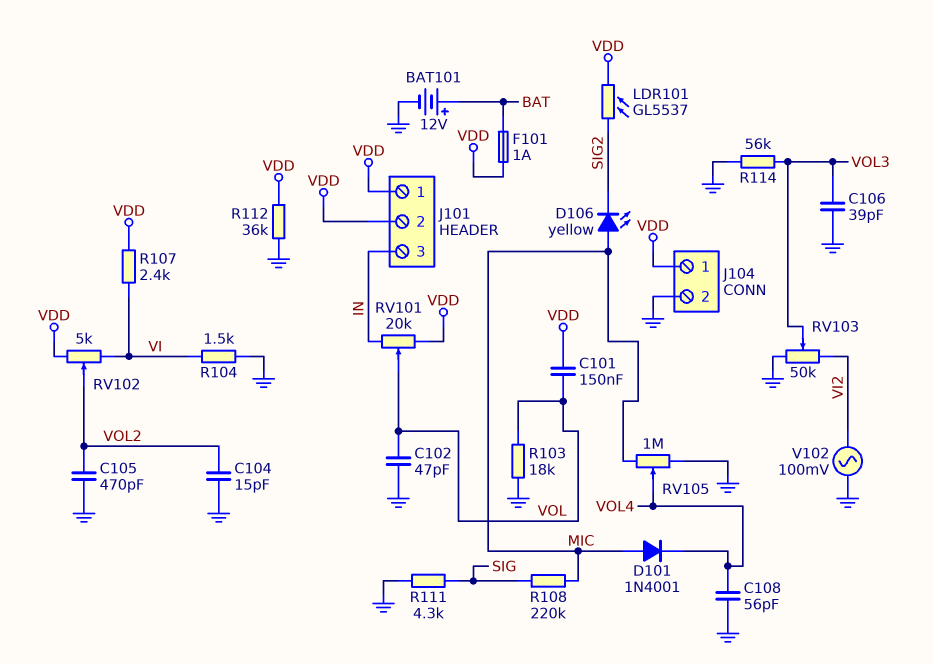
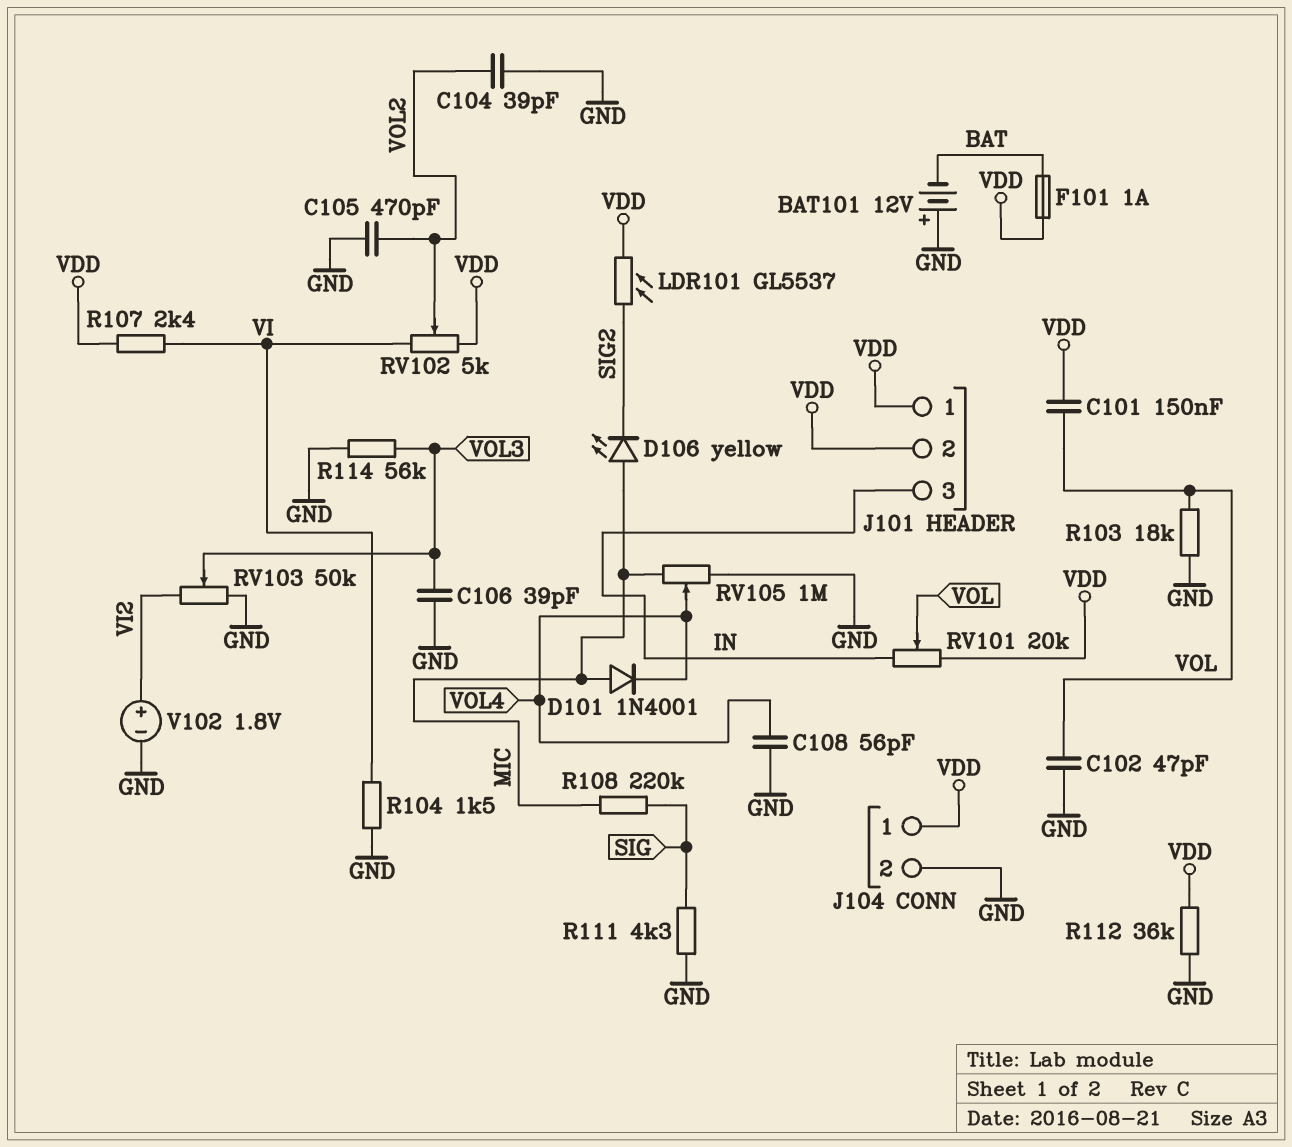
BAT101: 12V (plus BAT, minus GND) -> 12V (plus GND, minus BAT)
C104: 15pF (GND, VOL2) -> 39pF (GND, VOL2)
V102: AC 100mV (GND, VI2) -> 1.8V (plus VI2, minus GND)

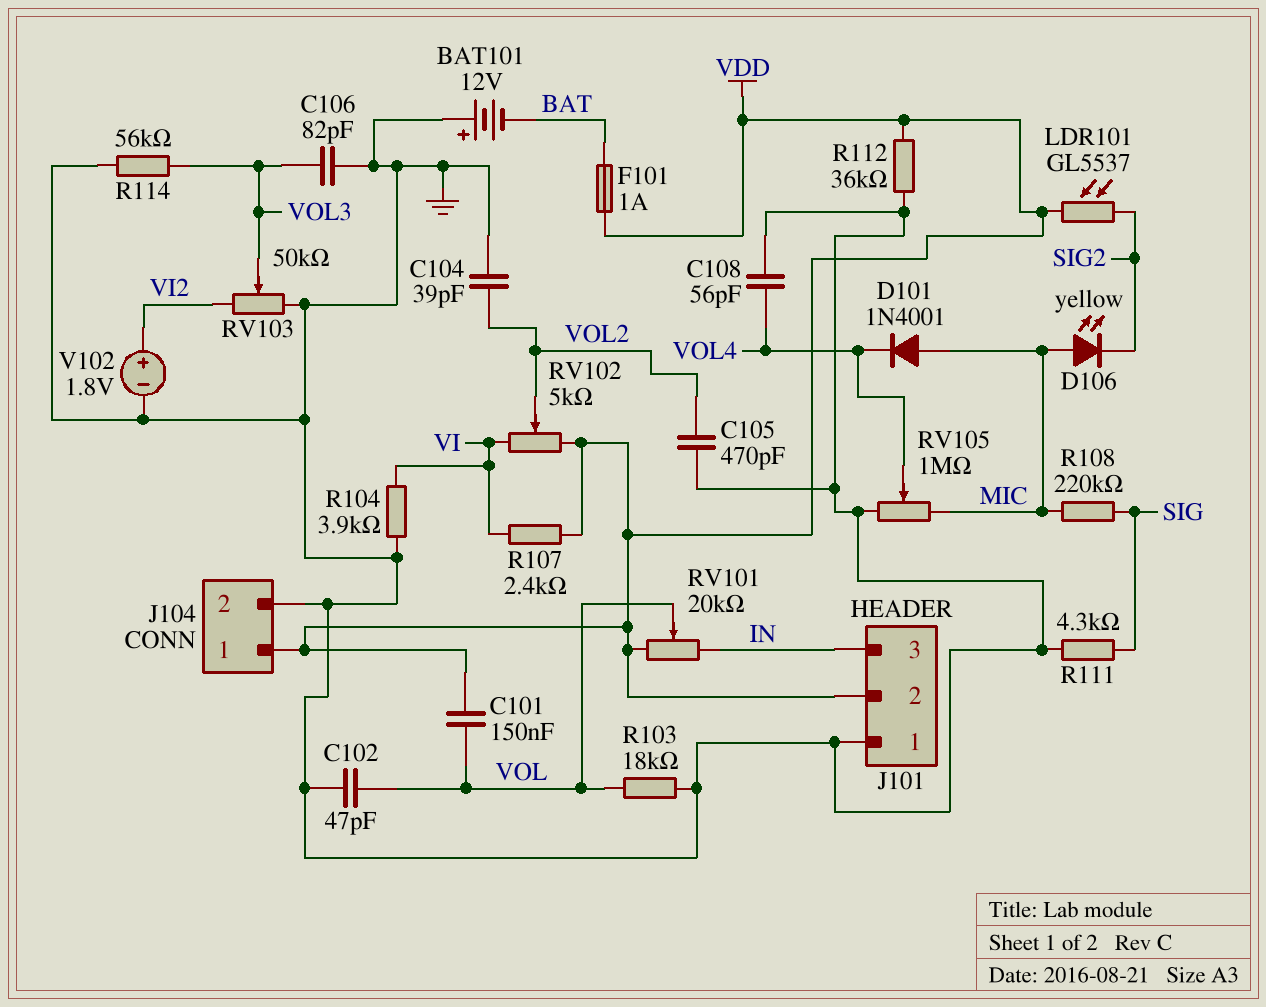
C106: 39pF (GND, VOL3) -> 82pF (GND, VOL3)
J101 pin 1: VDD -> GND
R104: 1.5k (GND, VI) -> 3.9k (GND, VI)

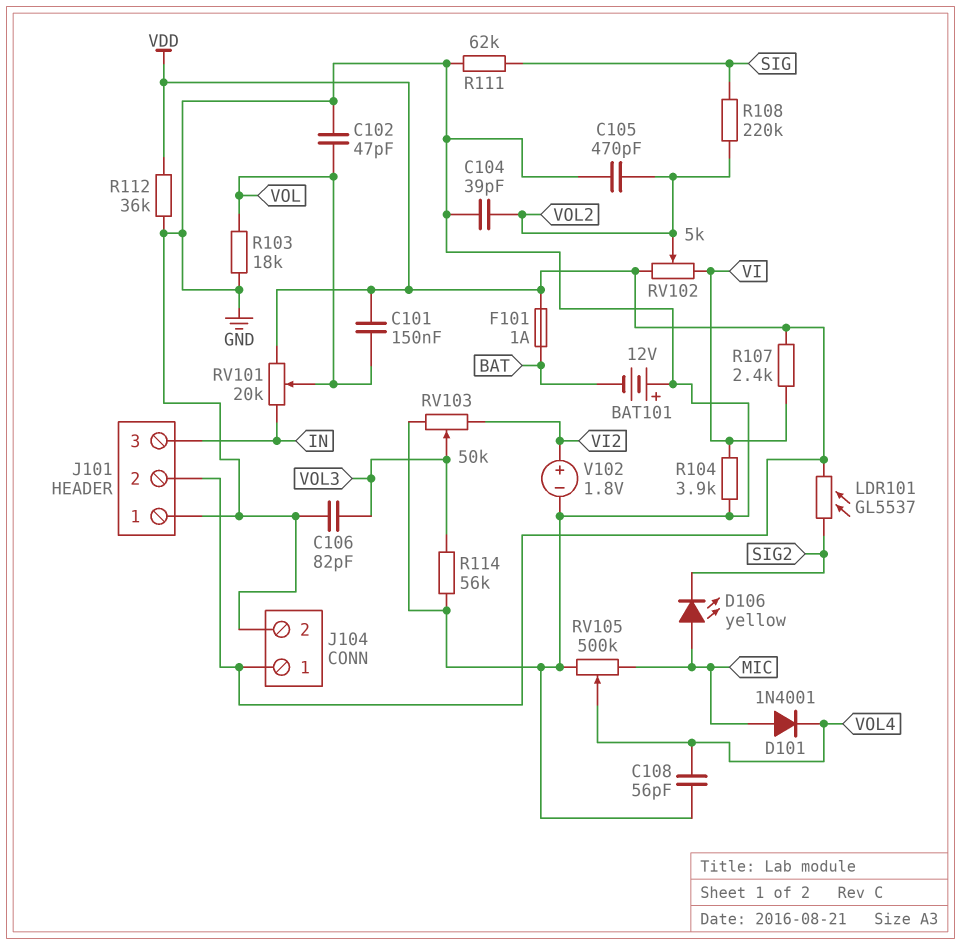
R108: 220k (MIC, SIG) -> 220k (SIG, VOL2)
R111: 4.3k (GND, SIG) -> 62k (GND, SIG)
RV105: 1M (GND, MIC, wiper VOL4) -> 500k (GND, MIC, wiper VOL4)

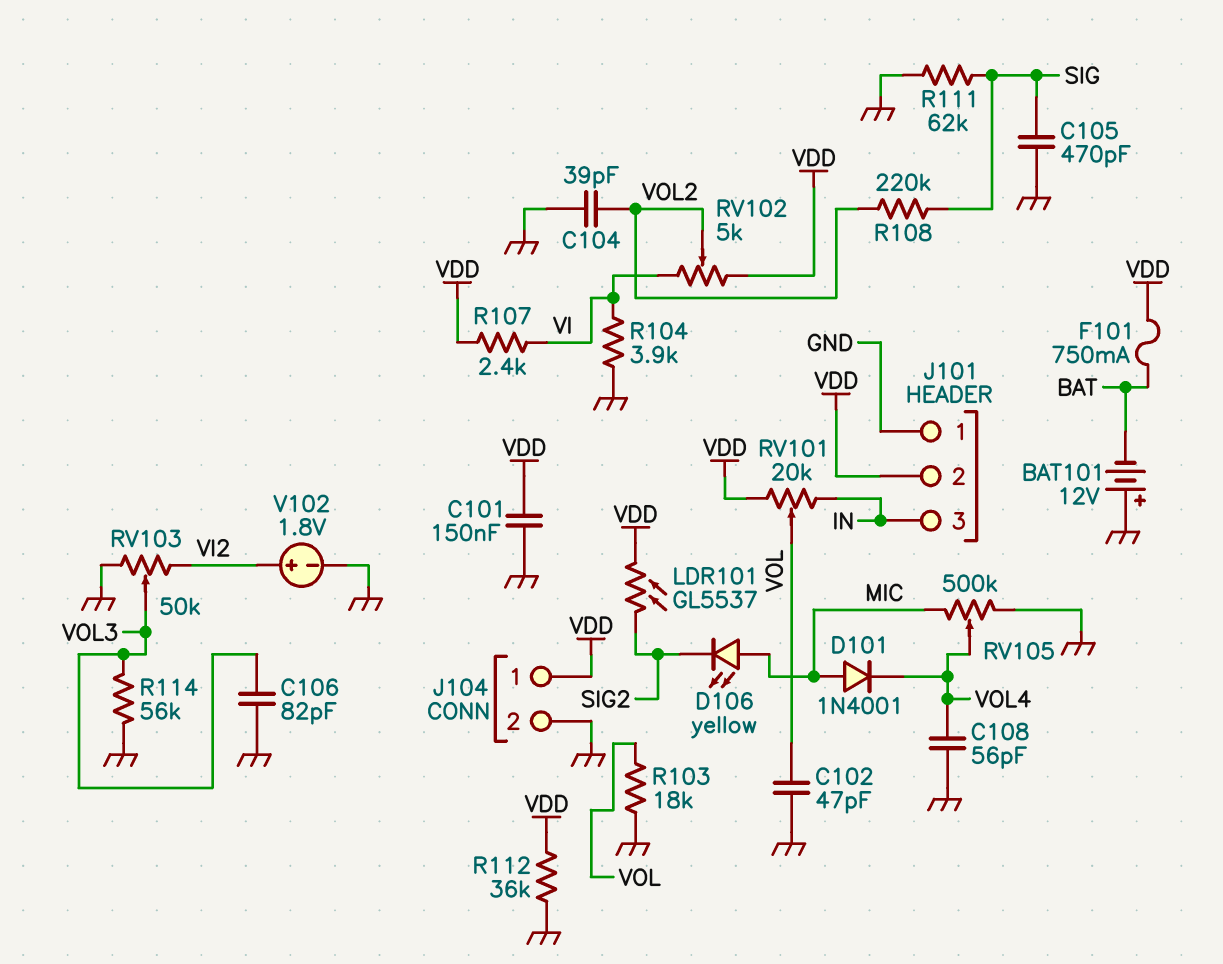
C101: 150nF (VDD, VOL) -> 150nF (GND, VDD)
C105: 470pF (GND, VOL2) -> 470pF (GND, SIG)
F101: 1A (BAT, VDD) -> 750mA (BAT, VDD)

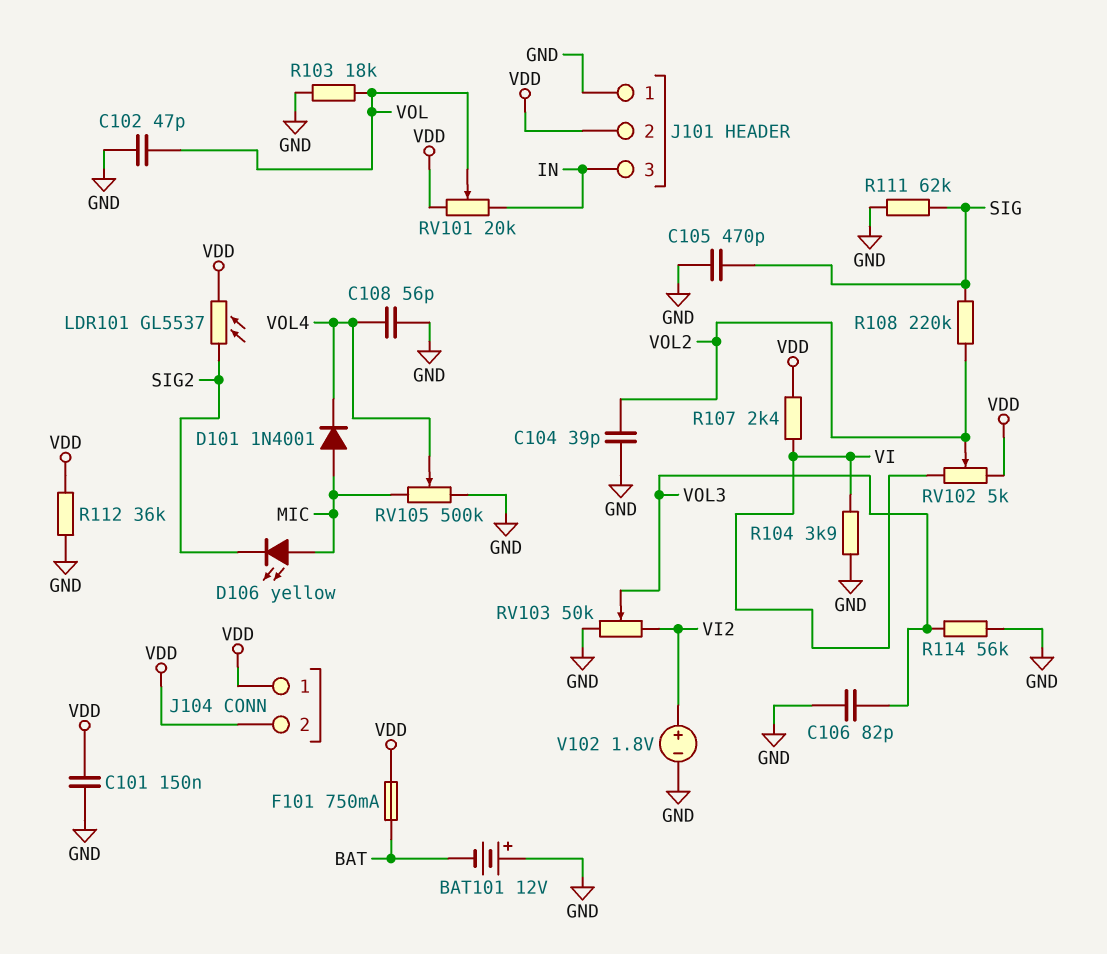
J104 pin 2: GND -> VDD

